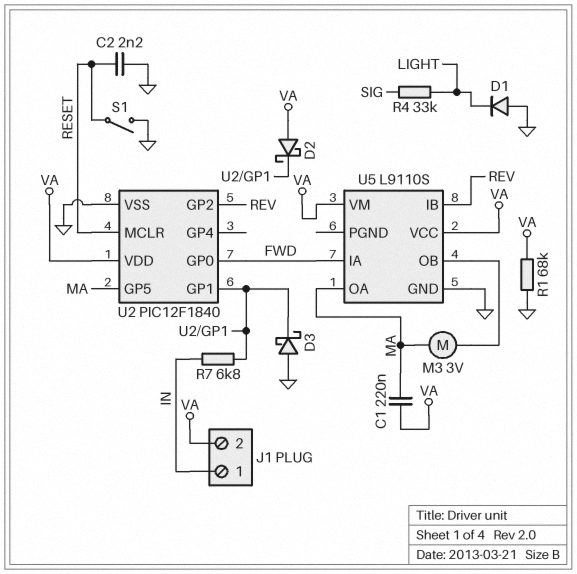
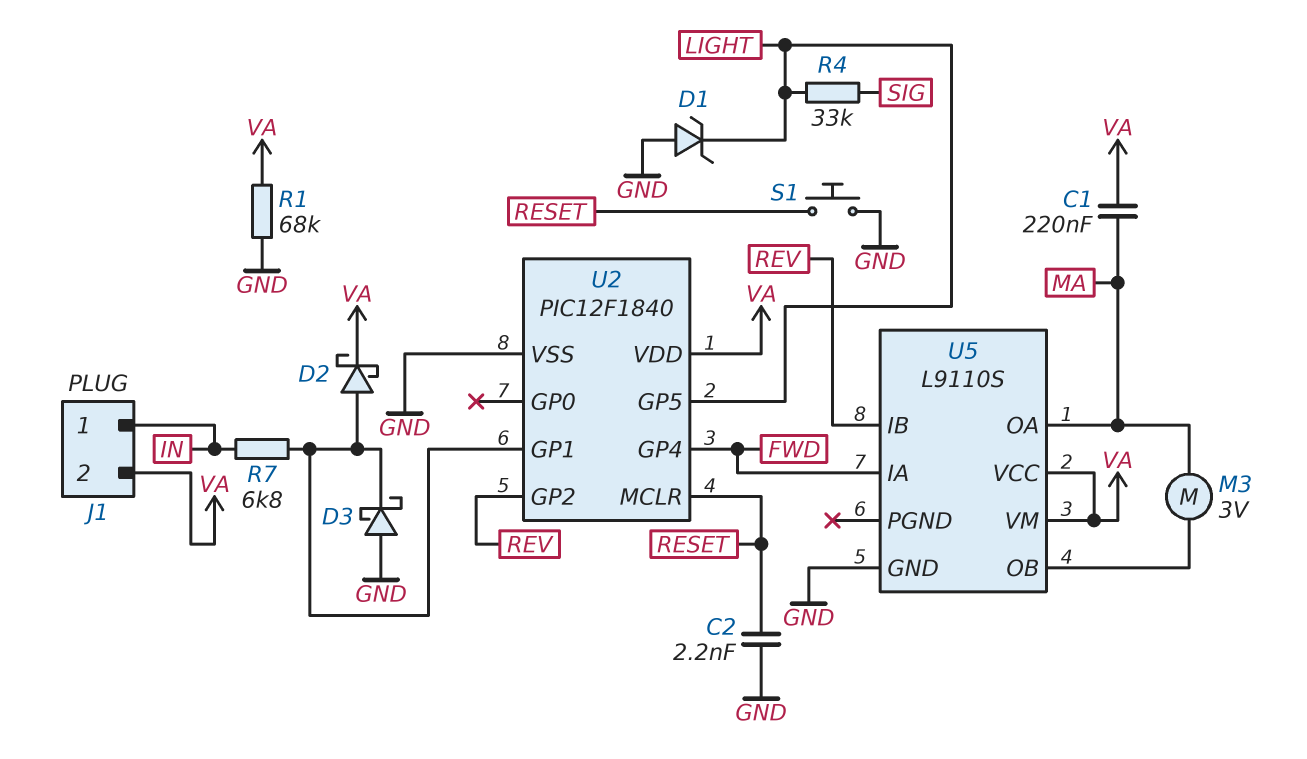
D1: diode (A GND, K LIGHT) -> zener (A GND, K LIGHT)
D2: schottky (A VA, K U2/GP1) -> schottky (A U2/GP1, K VA)
S1: switch (GND, RESET) -> button (GND, RESET)
U2 pin GP0: FWD -> none
U2 pin GP4: none -> FWD
U2 pin GP5: MA -> LIGHT

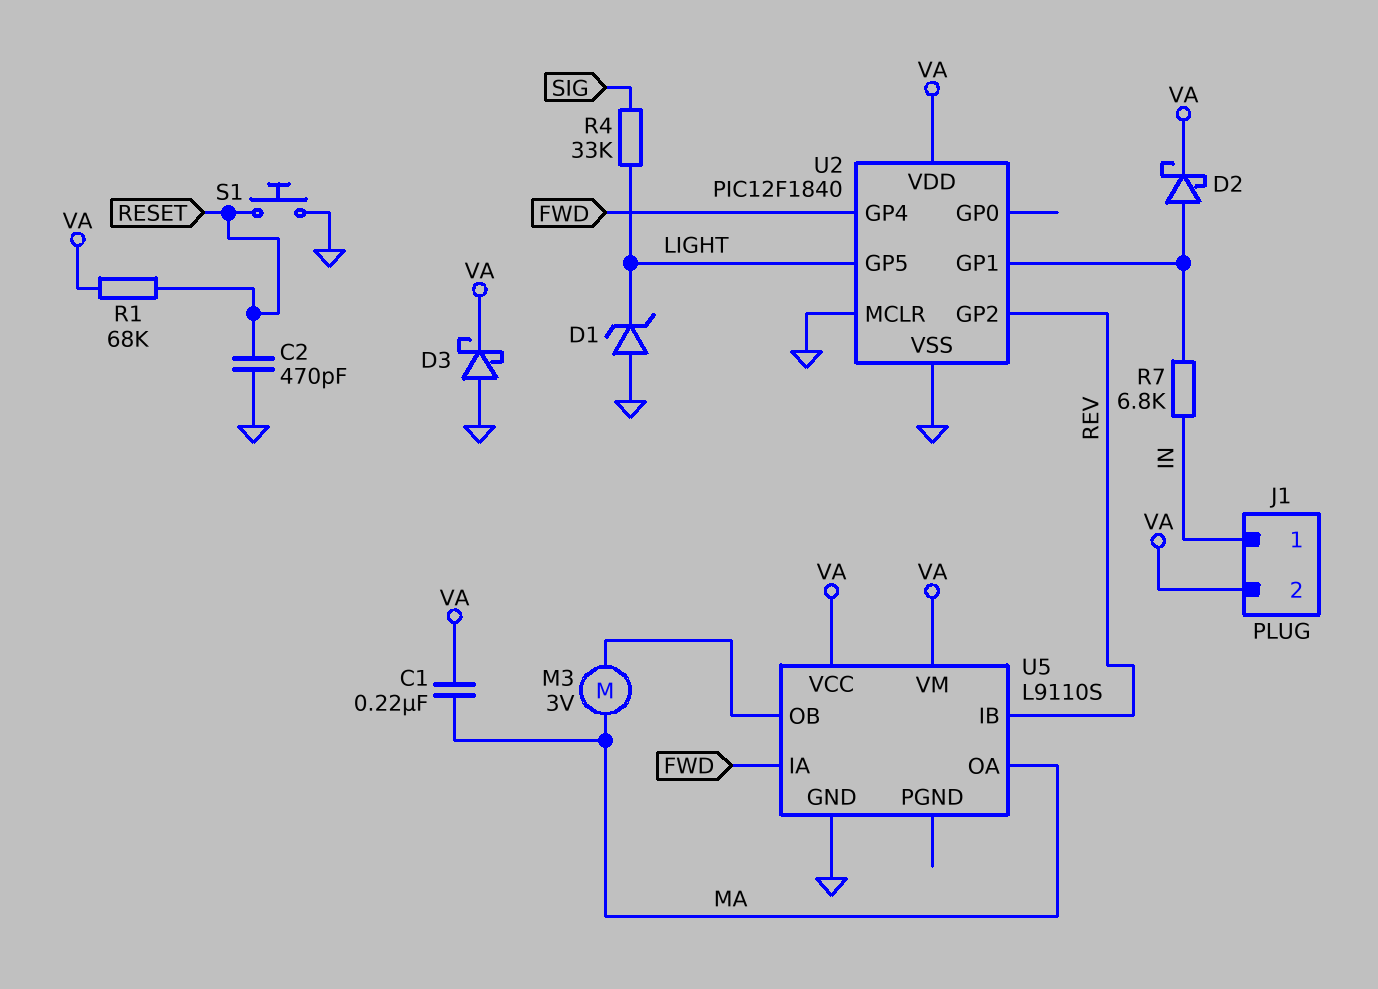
C2: 2.2nF (GND, RESET) -> 470pF (GND, RESET)
D3: schottky (A GND, K U2/GP1) -> schottky (A GND, K VA)
R1: 68k (GND, VA) -> 68k (RESET, VA)
U2 pin MCLR: RESET -> GND

